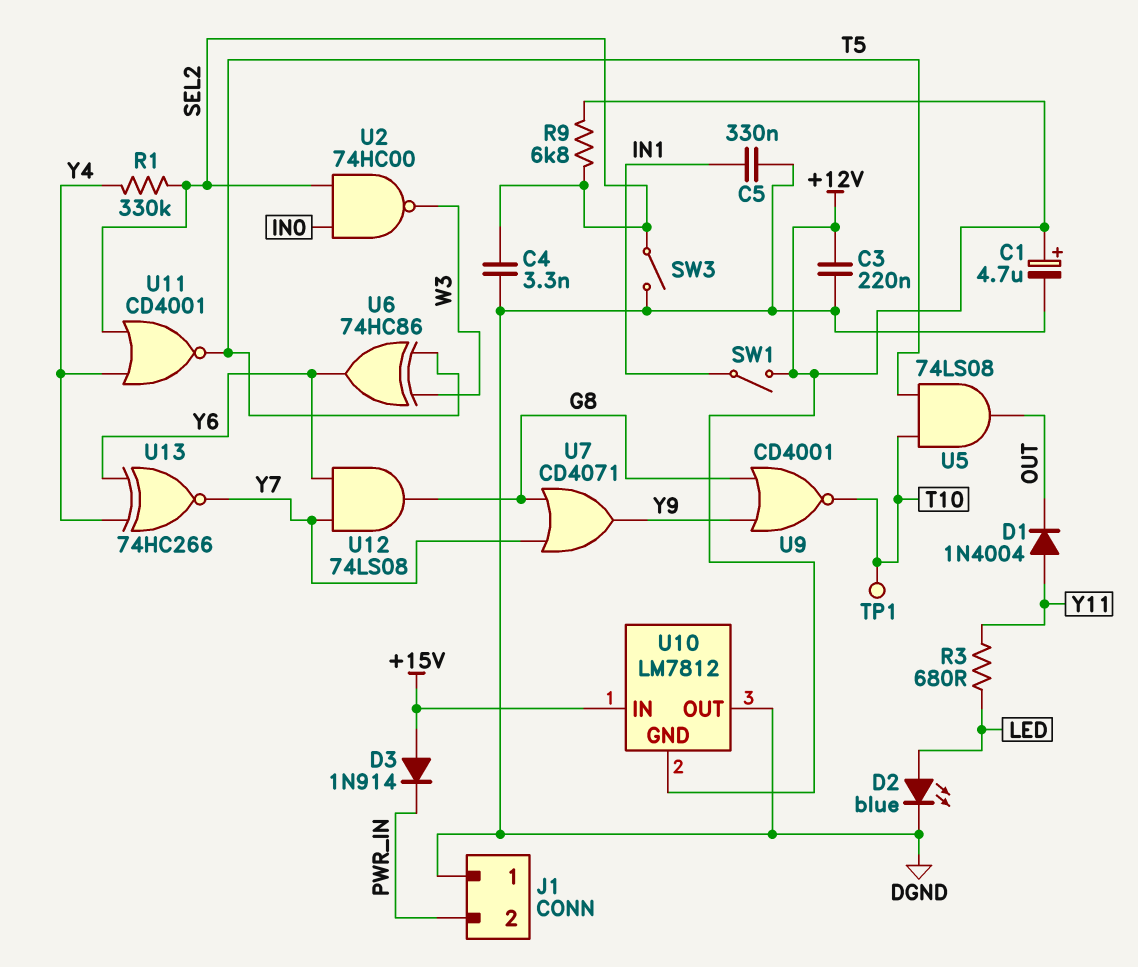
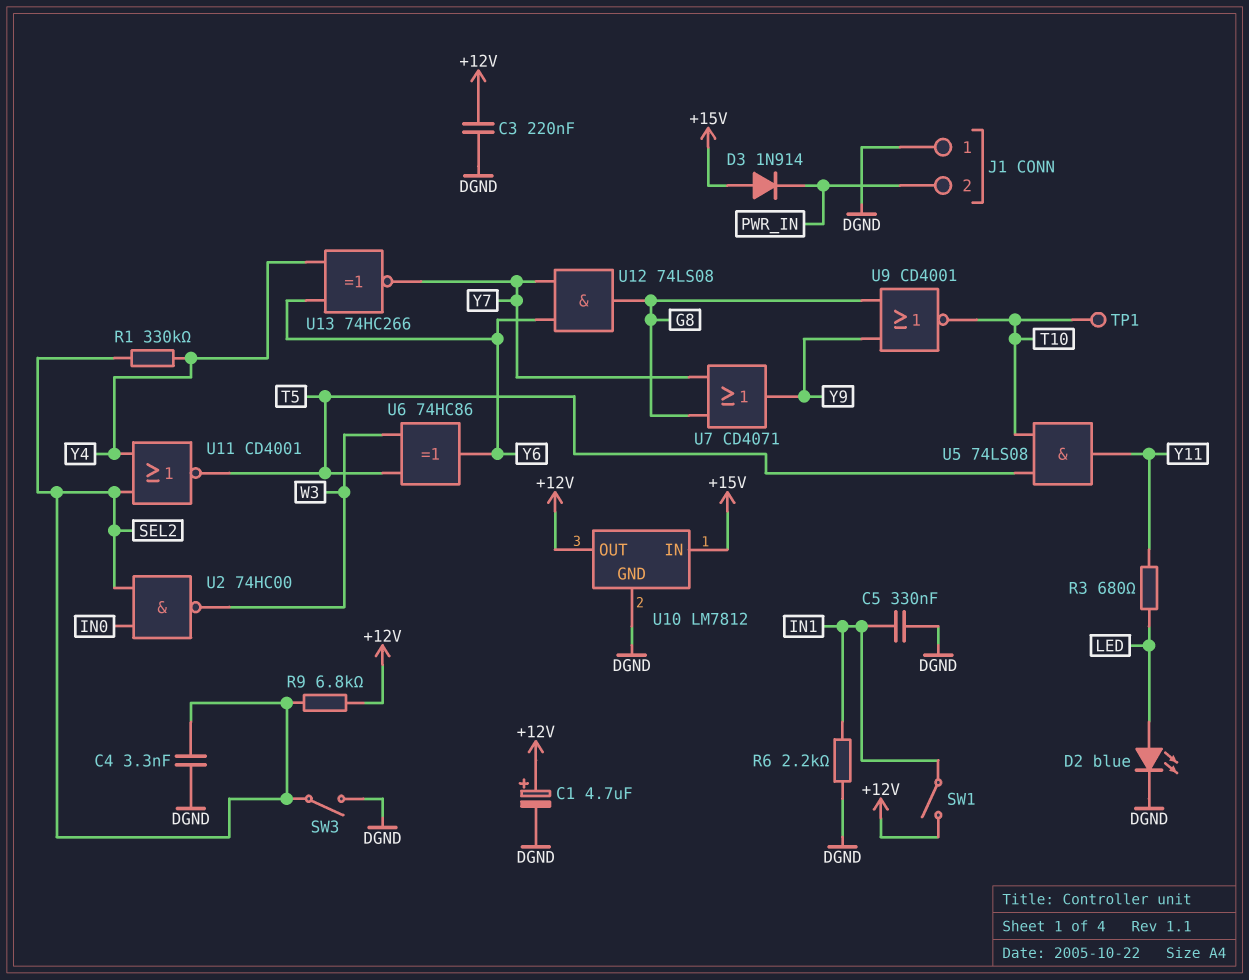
D1: diode 1N4004 (A Y11, K OUT) -> none
R6: none -> 2.2k (DGND, IN1)
U5: AND 74LS08 (in T5, in T10, out OUT) -> AND 74LS08 (in T5, in T10, out Y11)
U10 pin GND: +12V -> DGND
U10 pin OUT: DGND -> +12V

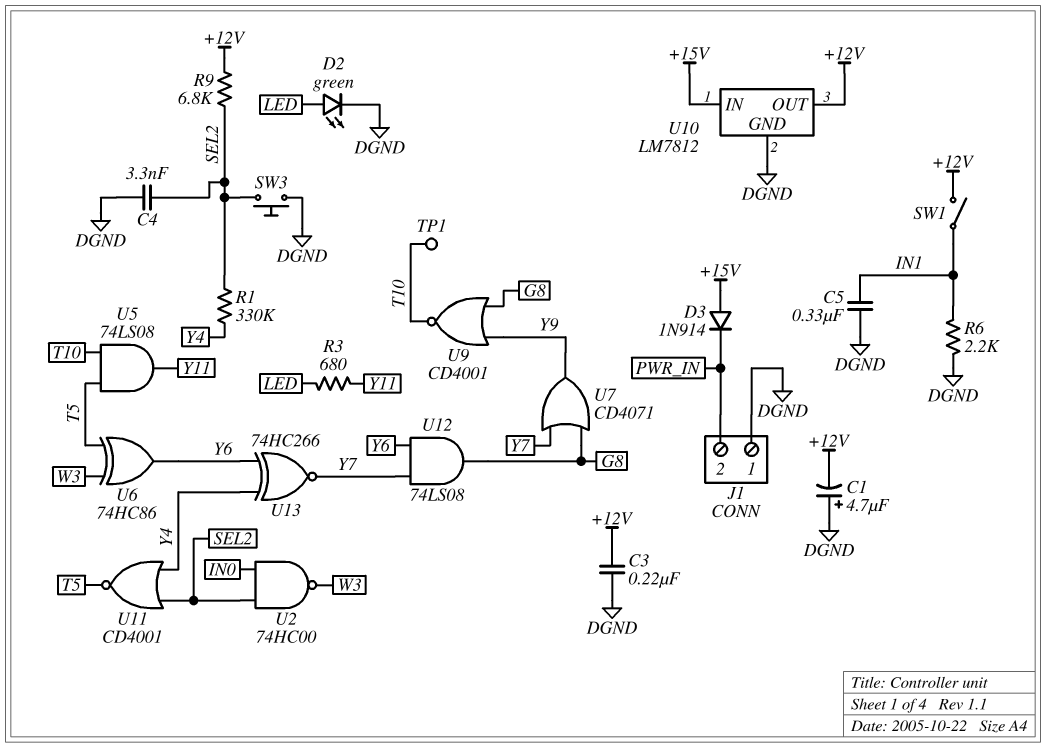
C1: 4.7uF (plus +12V, minus DGND) -> 4.7uF (plus DGND, minus +12V)
D2: LED blue (A LED, K DGND) -> LED green (A LED, K DGND)
SW3: switch (DGND, SEL2) -> button (DGND, SEL2)

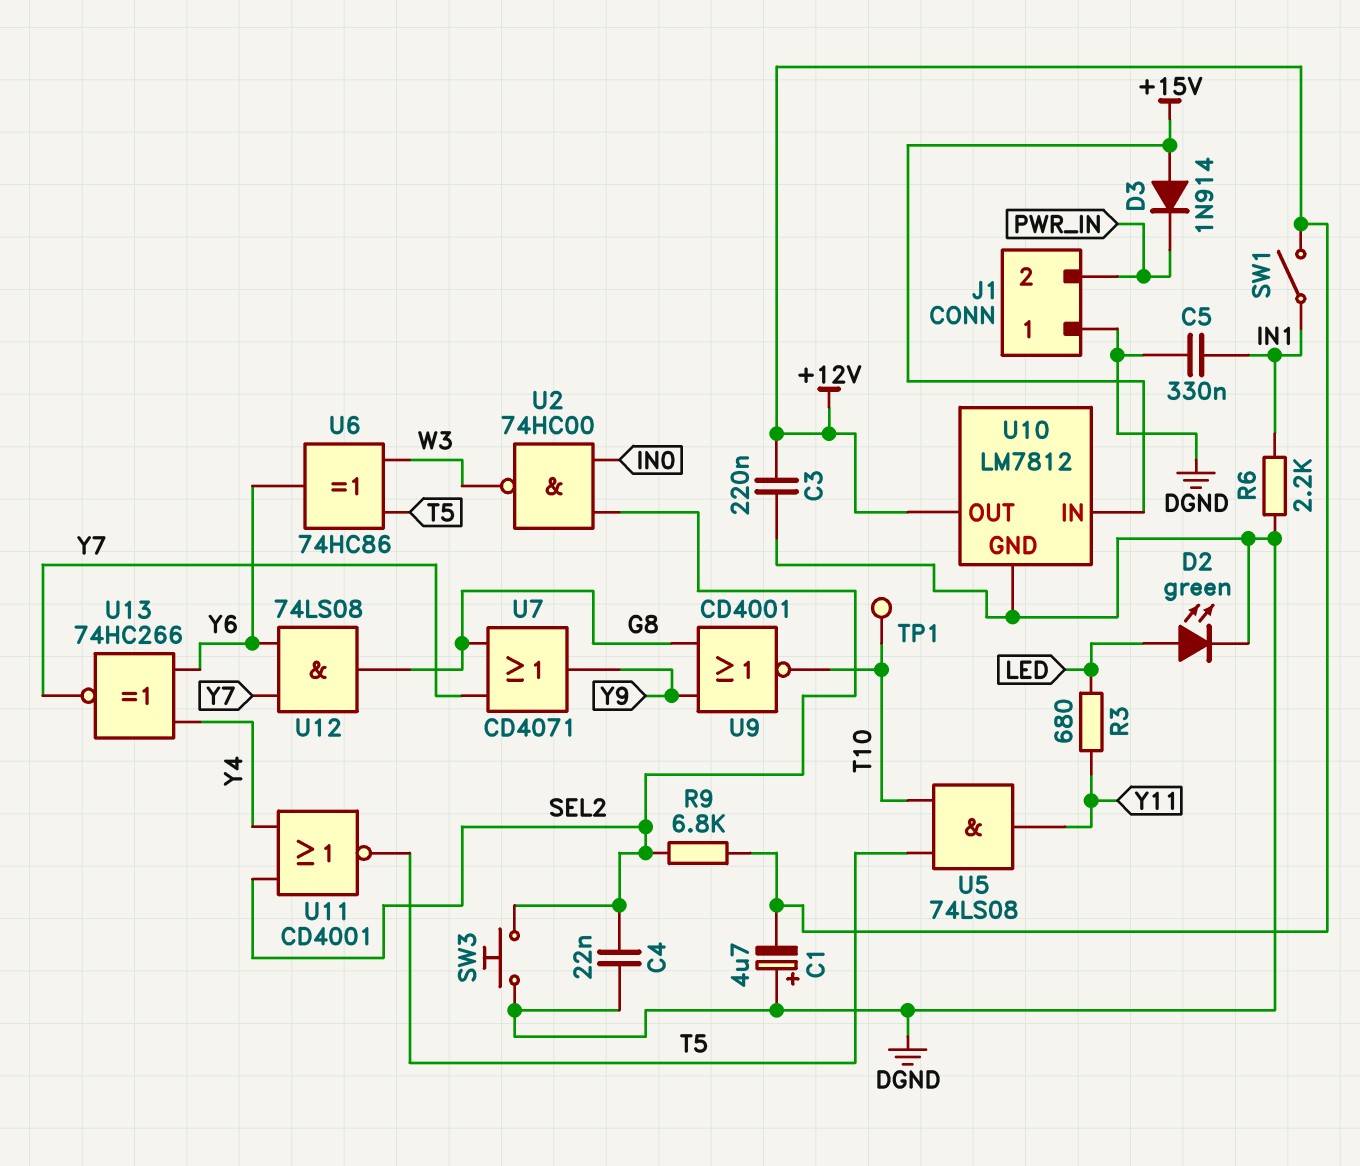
C4: 3.3nF (DGND, SEL2) -> 22nF (DGND, SEL2)
R1: 330k (SEL2, Y4) -> none

